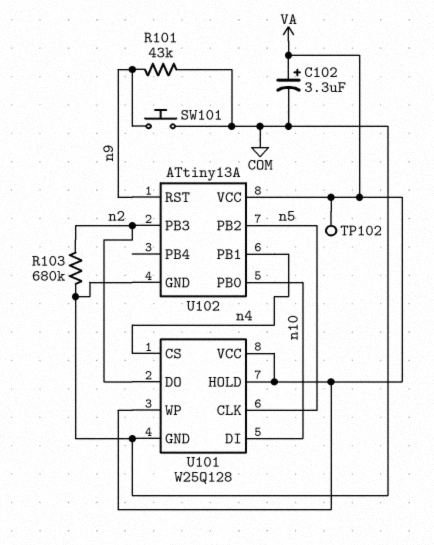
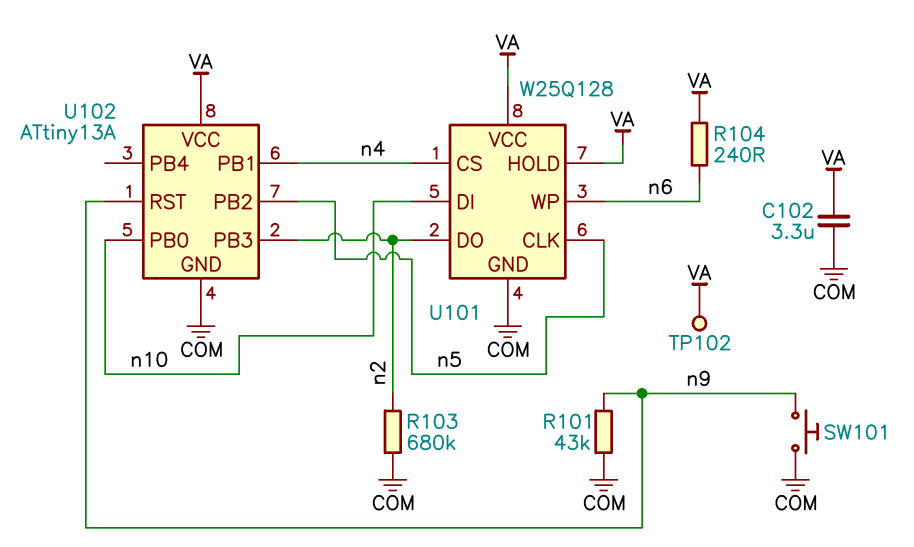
C102: 3.3uF (plus VA, minus COM) -> 3.3uF (COM, VA)
R104: none -> 240 (VA, n6)
U101 pin WP: VA -> n6

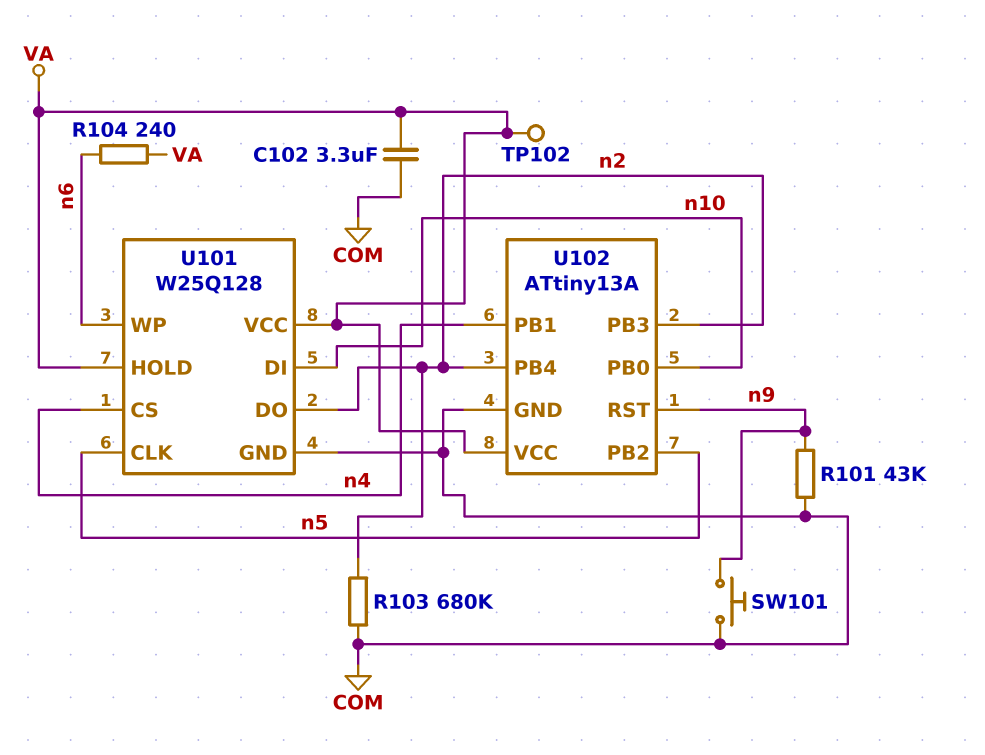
U102 pin PB4: none -> n2

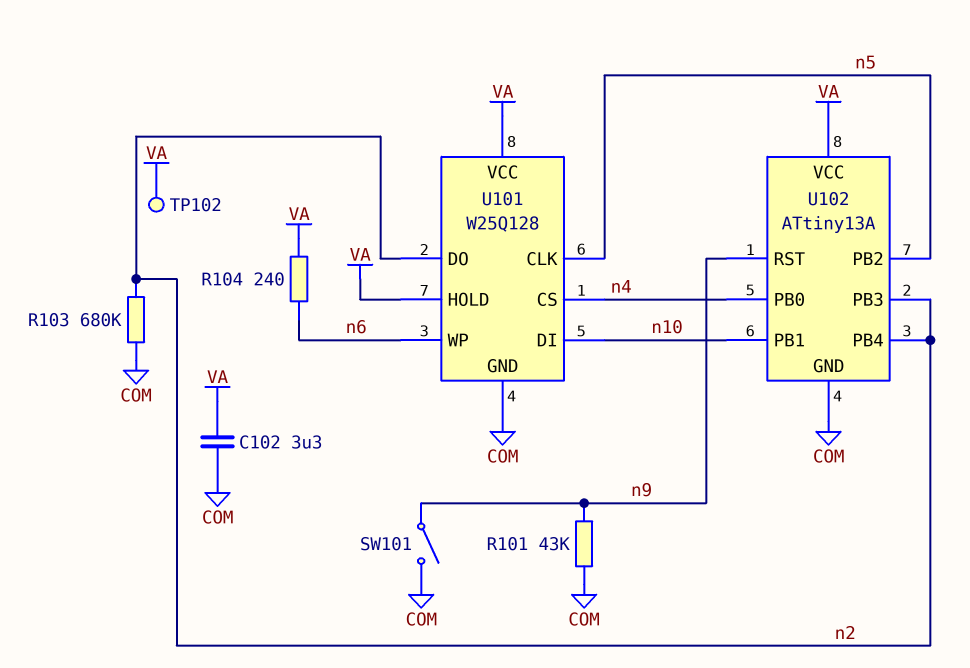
SW101: button (COM, n9) -> switch (COM, n9)
U102 pin PB0: n10 -> n4
U102 pin PB1: n4 -> n10

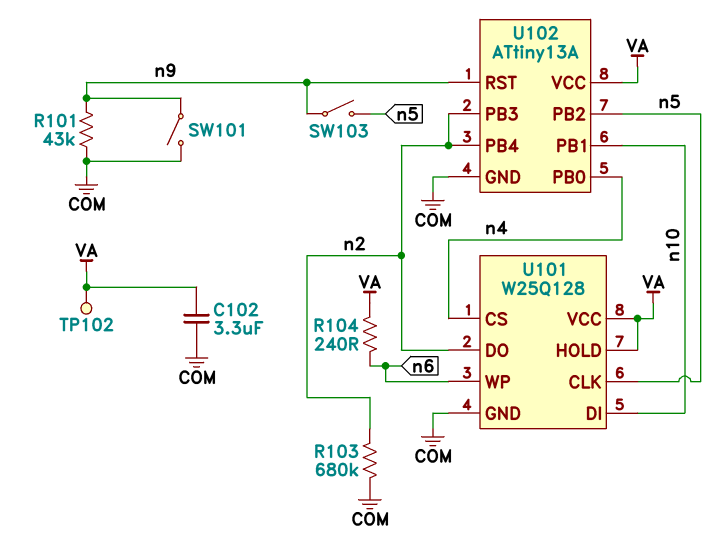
SW103: none -> switch (n5, n9)

